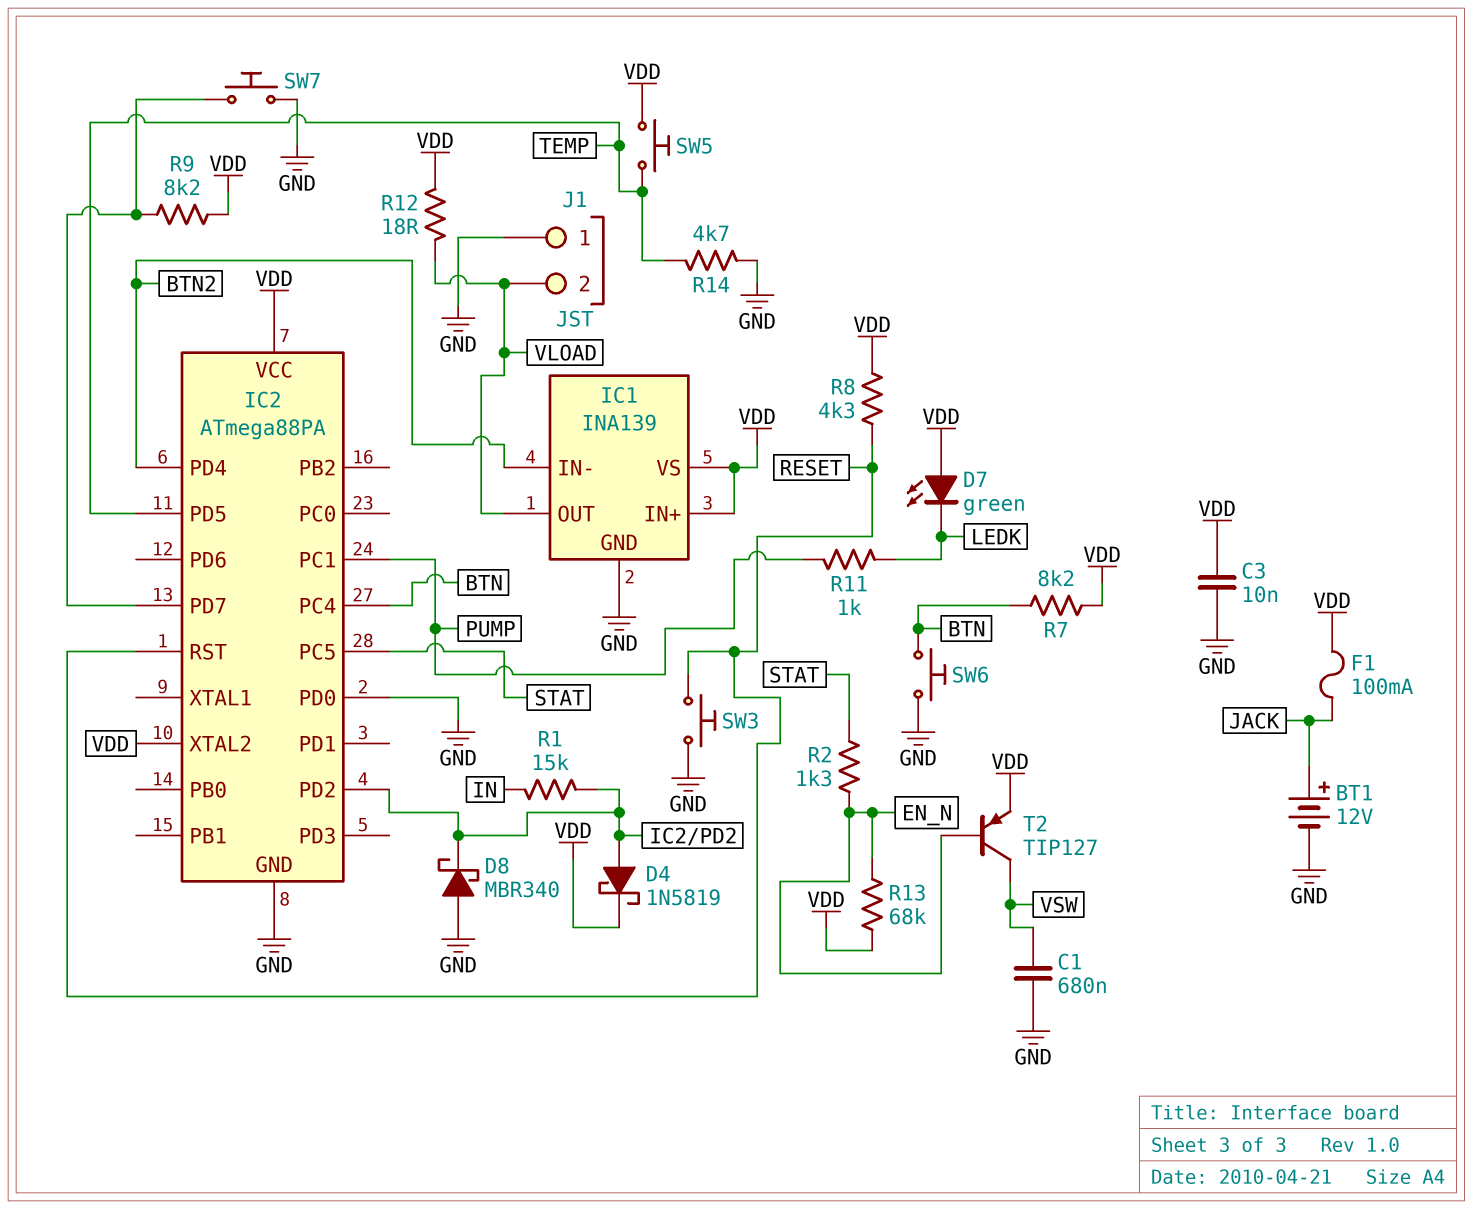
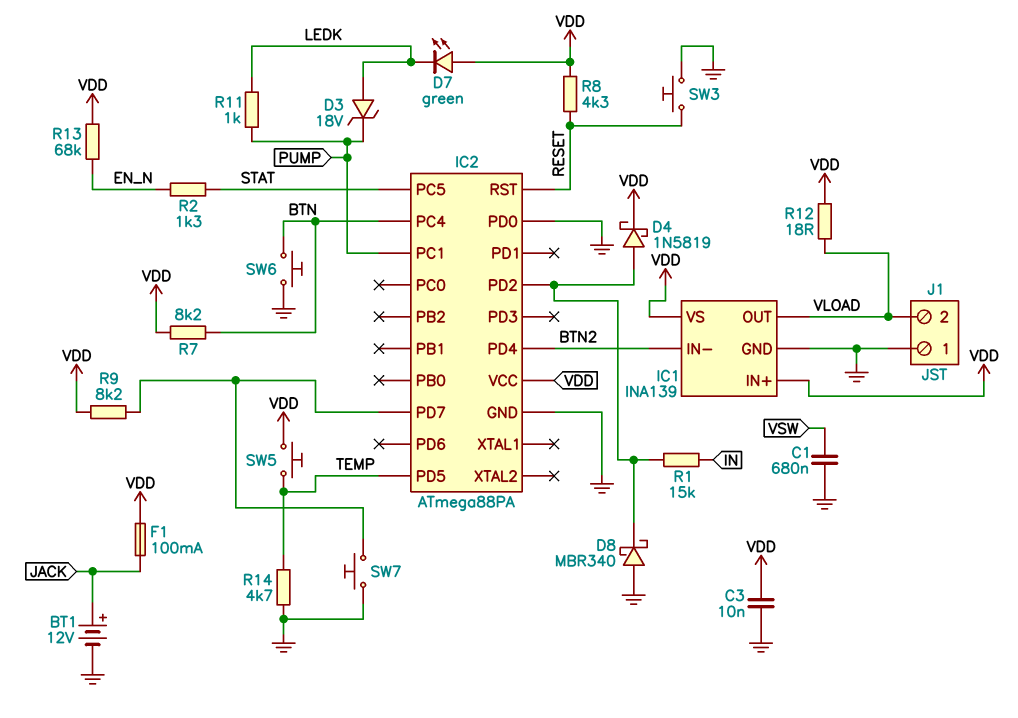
D3: none -> zener 18V (A LEDK, K PUMP)
IC2 pin XTAL2: VDD -> none
T2: PNP TIP127 (B EN_N, C VSW, E VDD) -> none

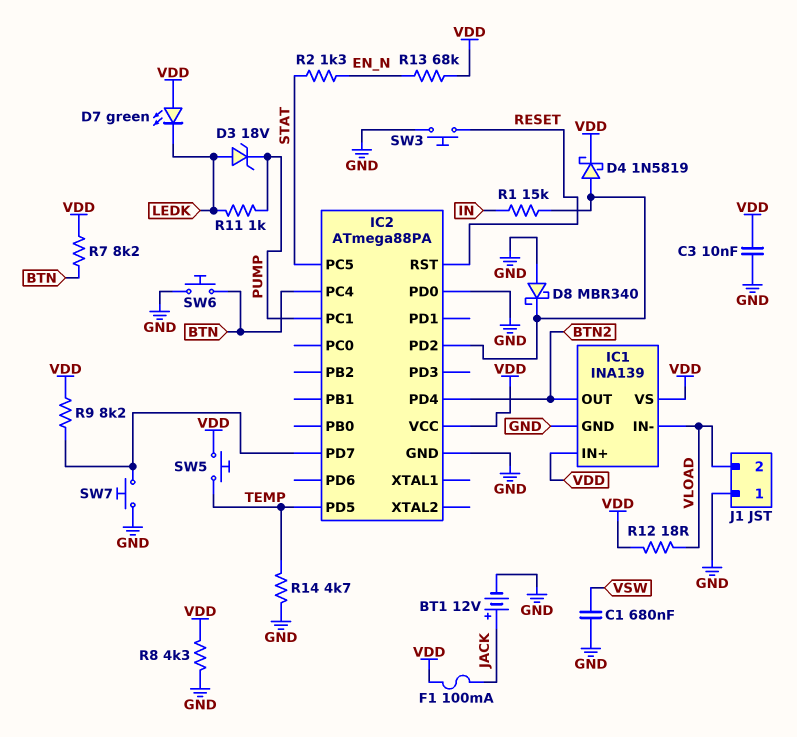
IC1 pin IN-: BTN2 -> VLOAD
IC1 pin OUT: VLOAD -> BTN2
R8: 4.3k (RESET, VDD) -> 4.3k (GND, VDD)

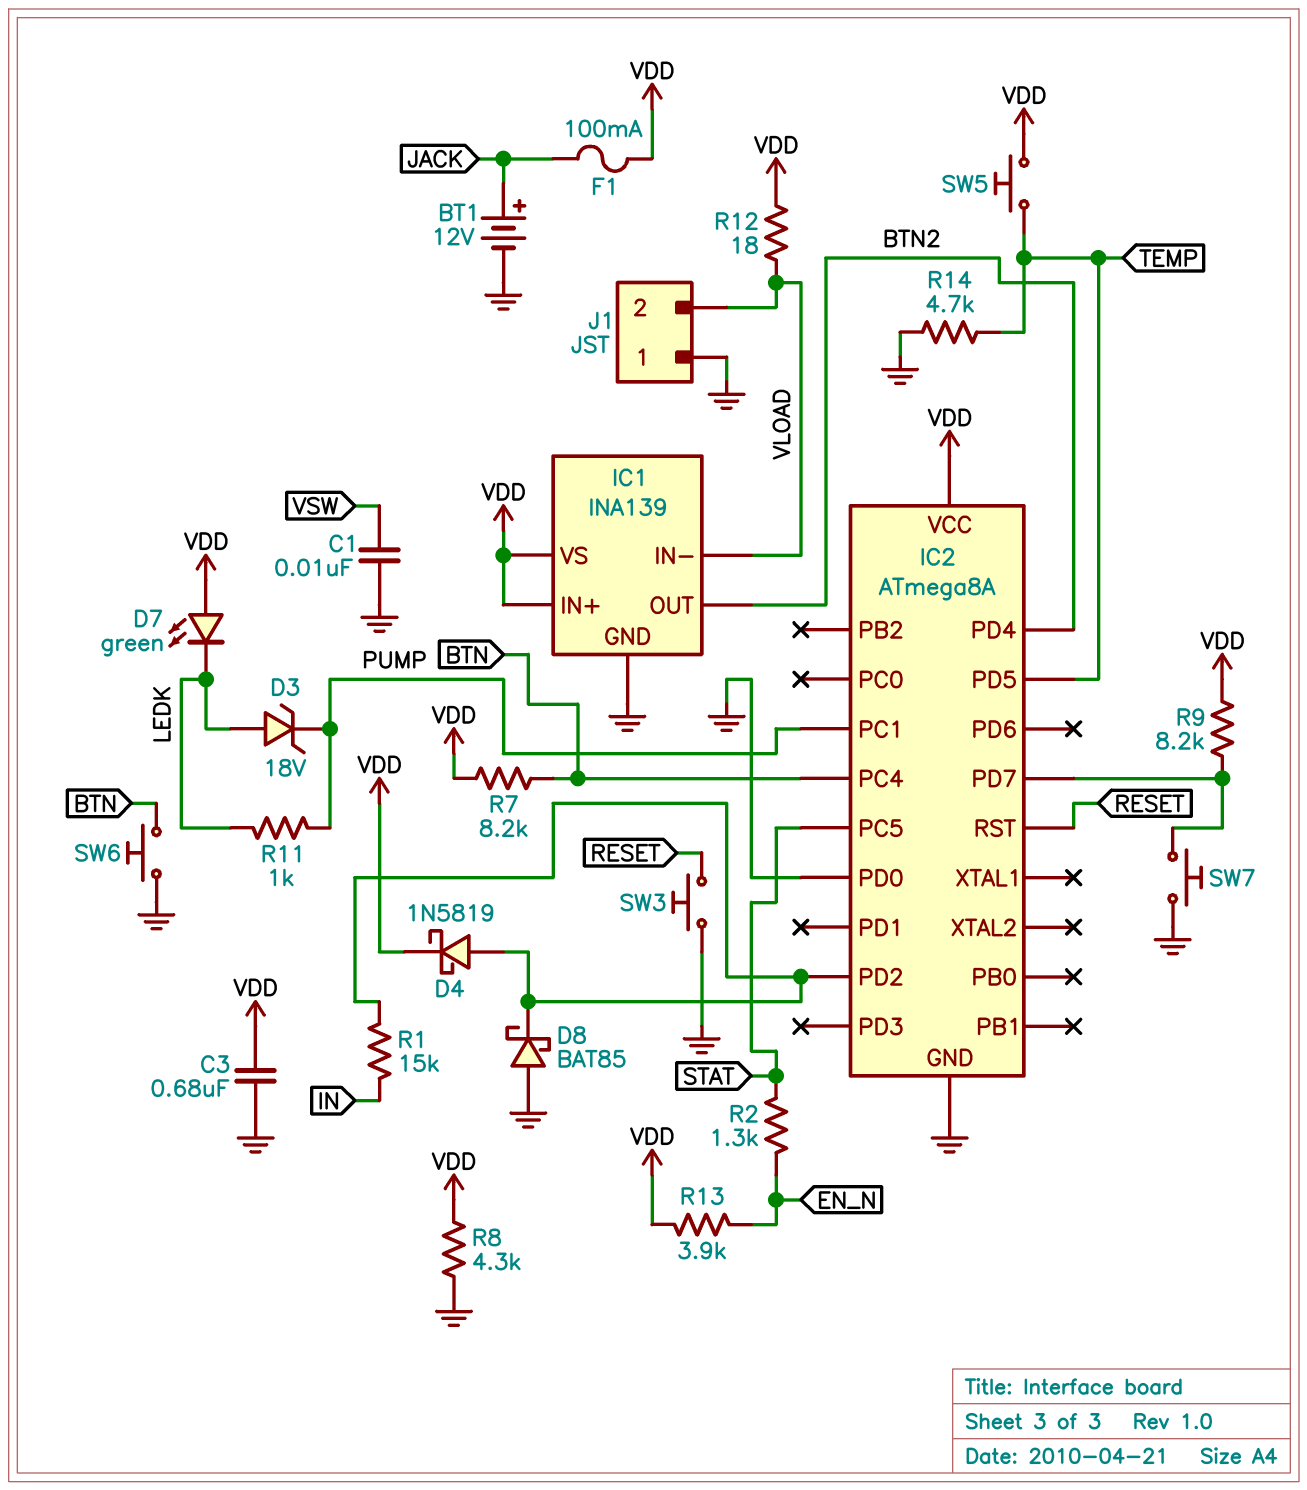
C1: 680nF (GND, VSW) -> 10nF (GND, VSW)
C3: 10nF (GND, VDD) -> 680nF (GND, VDD)
D8: schottky MBR340 (A GND, K IC2/PD2) -> schottky BAT85 (A GND, K IC2/PD2)
IC2: ATmega88PA -> ATmega8A
R13: 68k (EN_N, VDD) -> 3.9k (EN_N, VDD)

